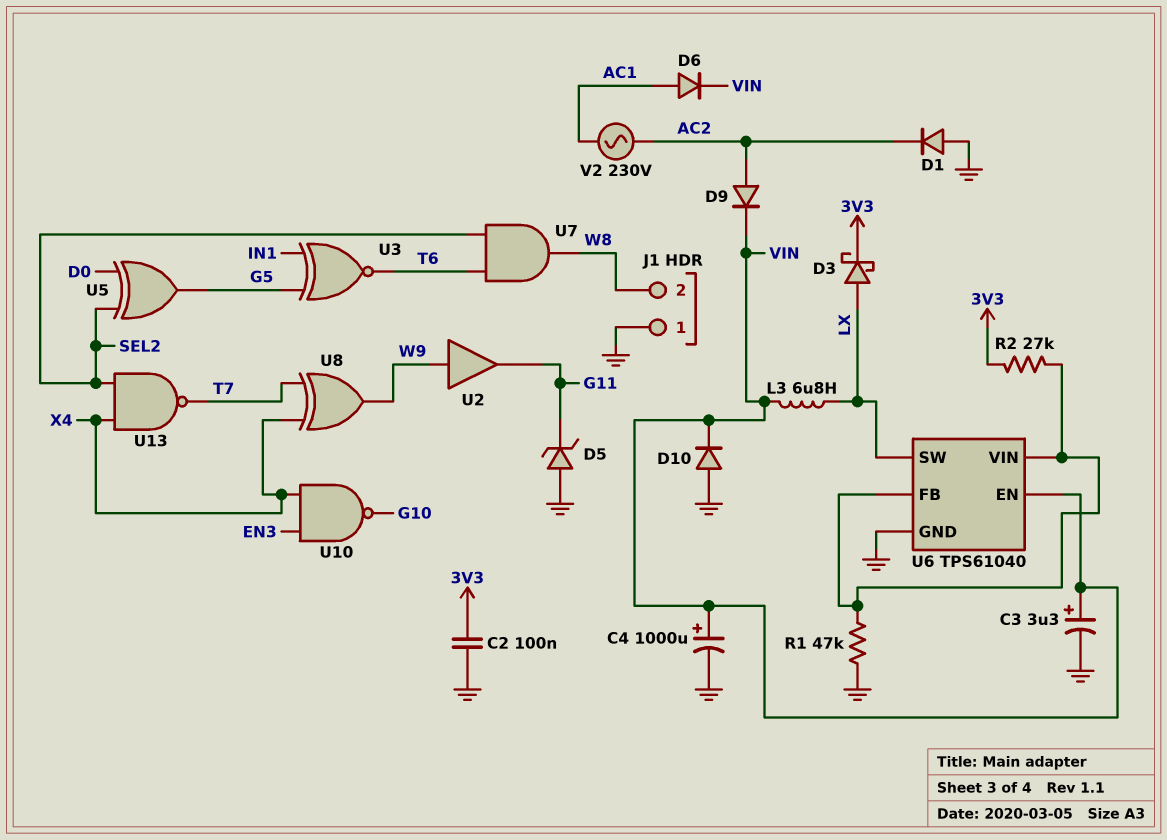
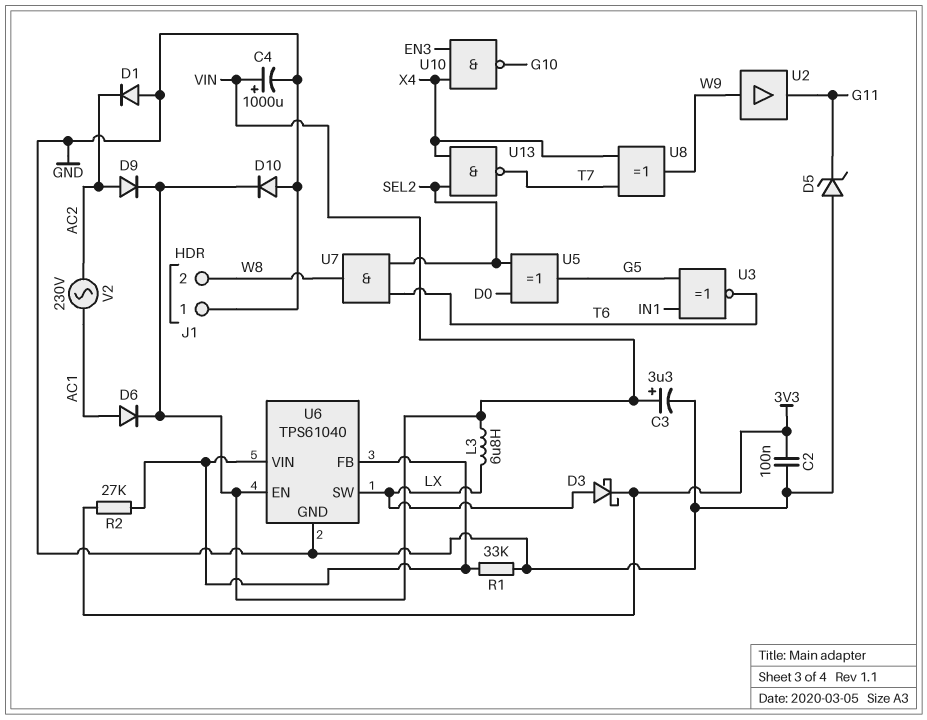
R1: 47k (GND, U6/FB) -> 33k (GND, U6/FB)

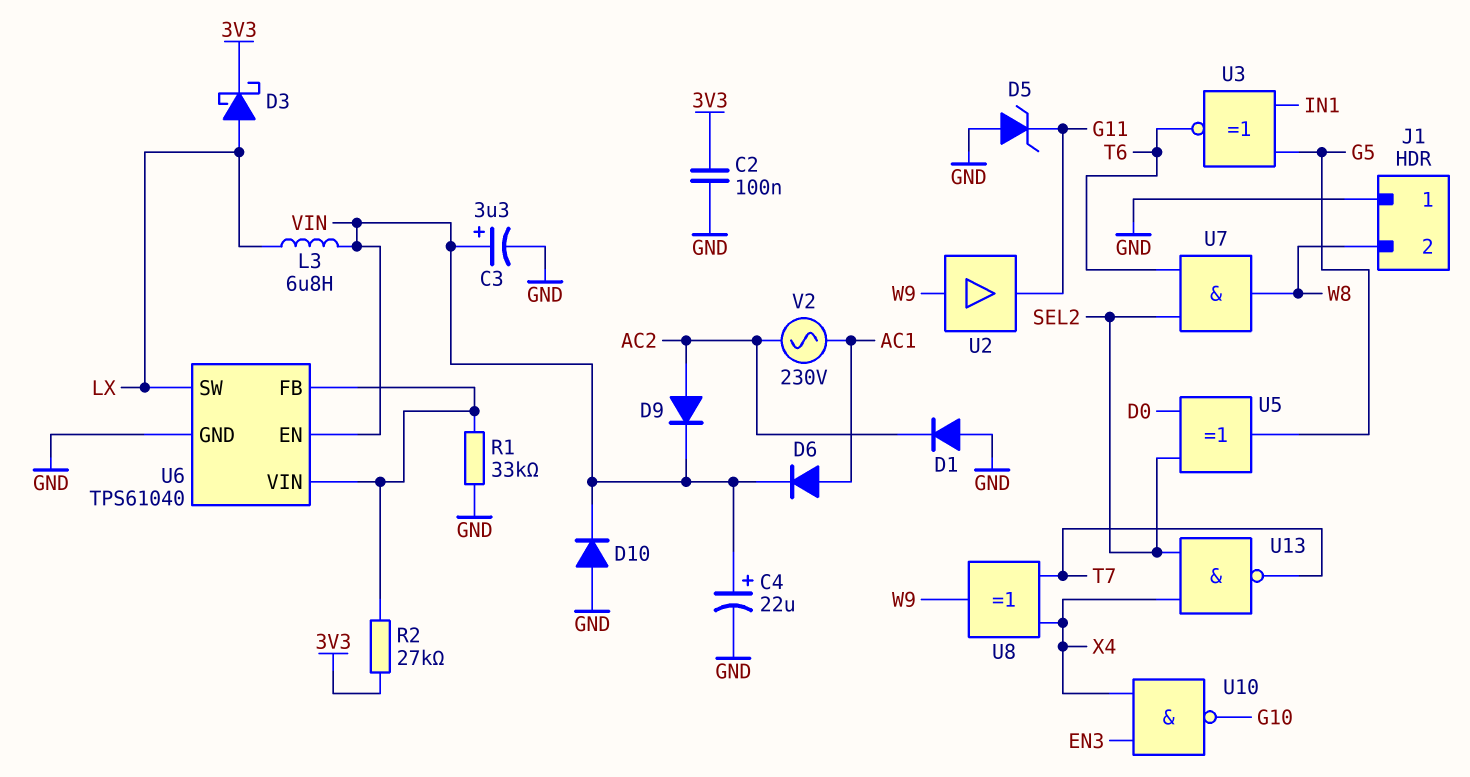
C4: 1000uF (plus VIN, minus GND) -> 22uF (plus VIN, minus GND)

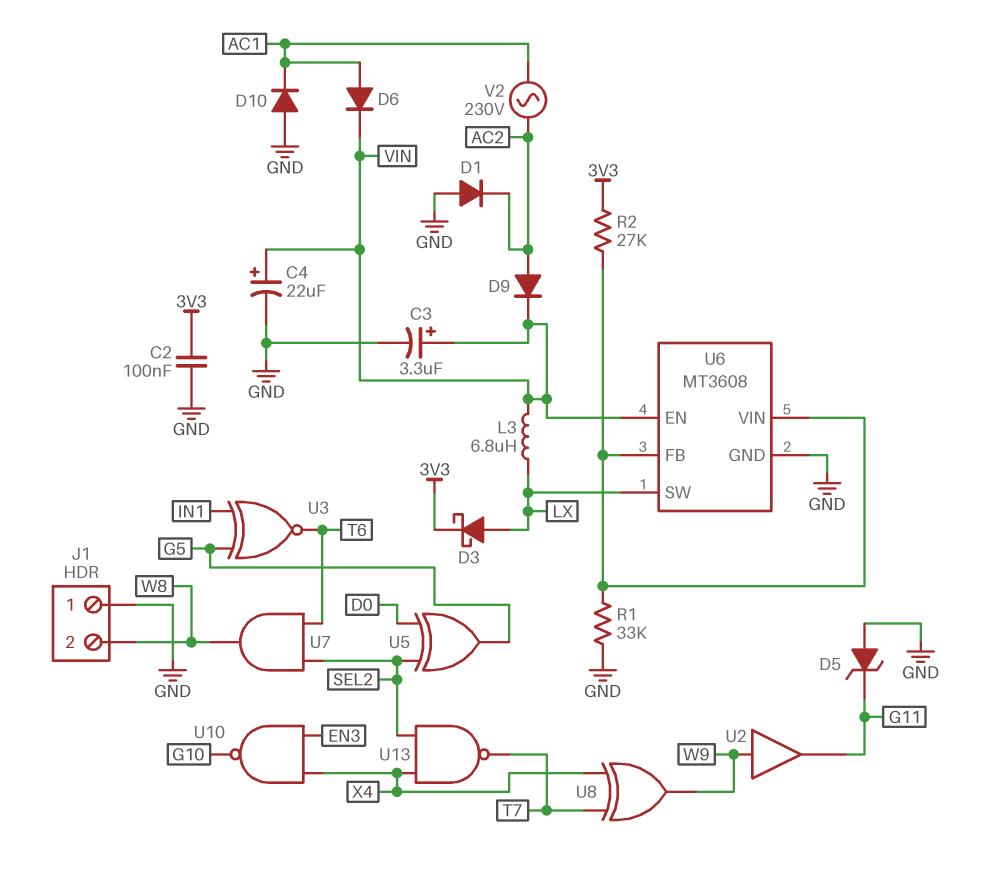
D10: diode (A GND, K VIN) -> diode (A GND, K AC1)
U6: TPS61040 -> MT3608

